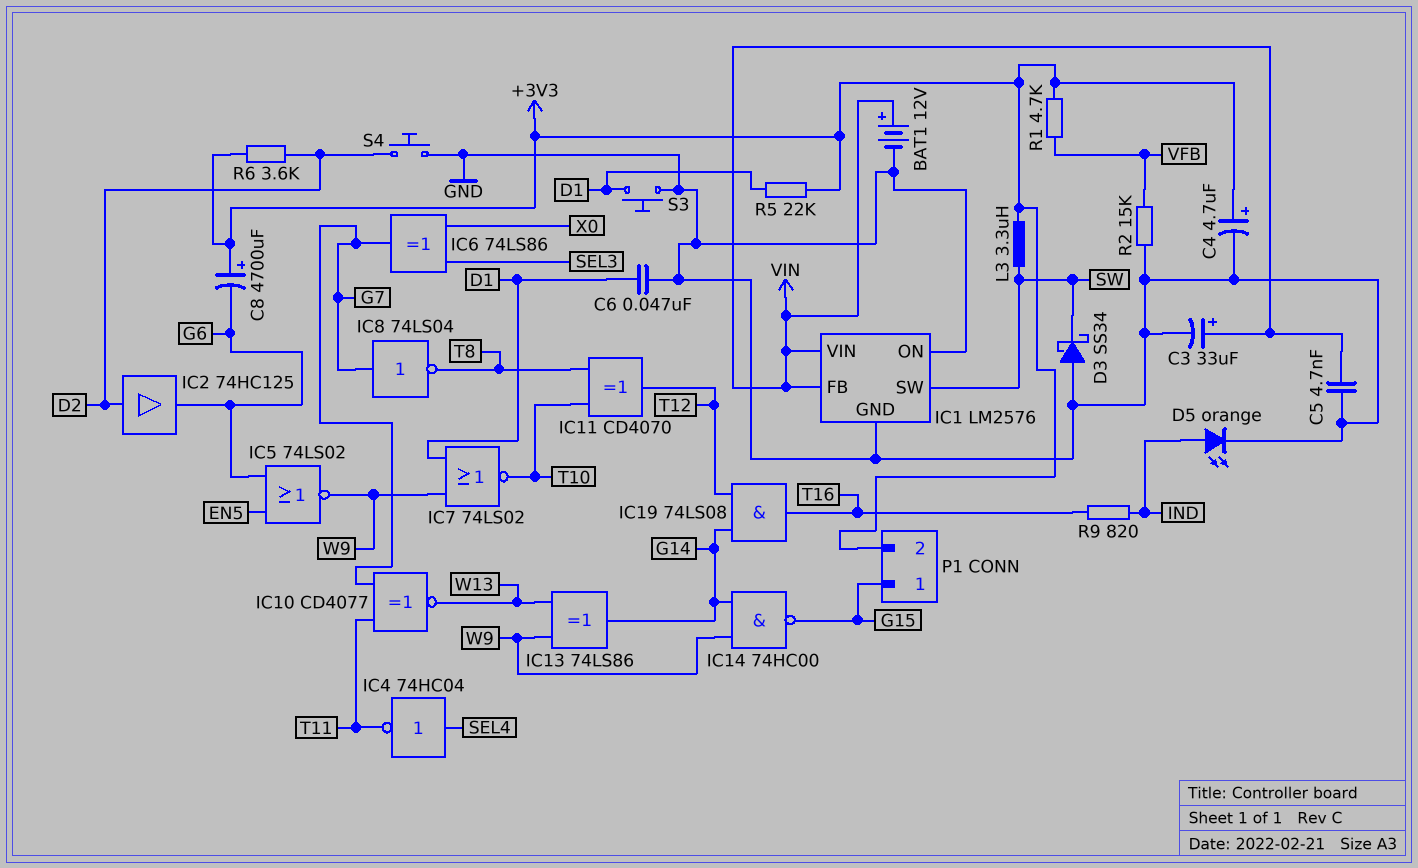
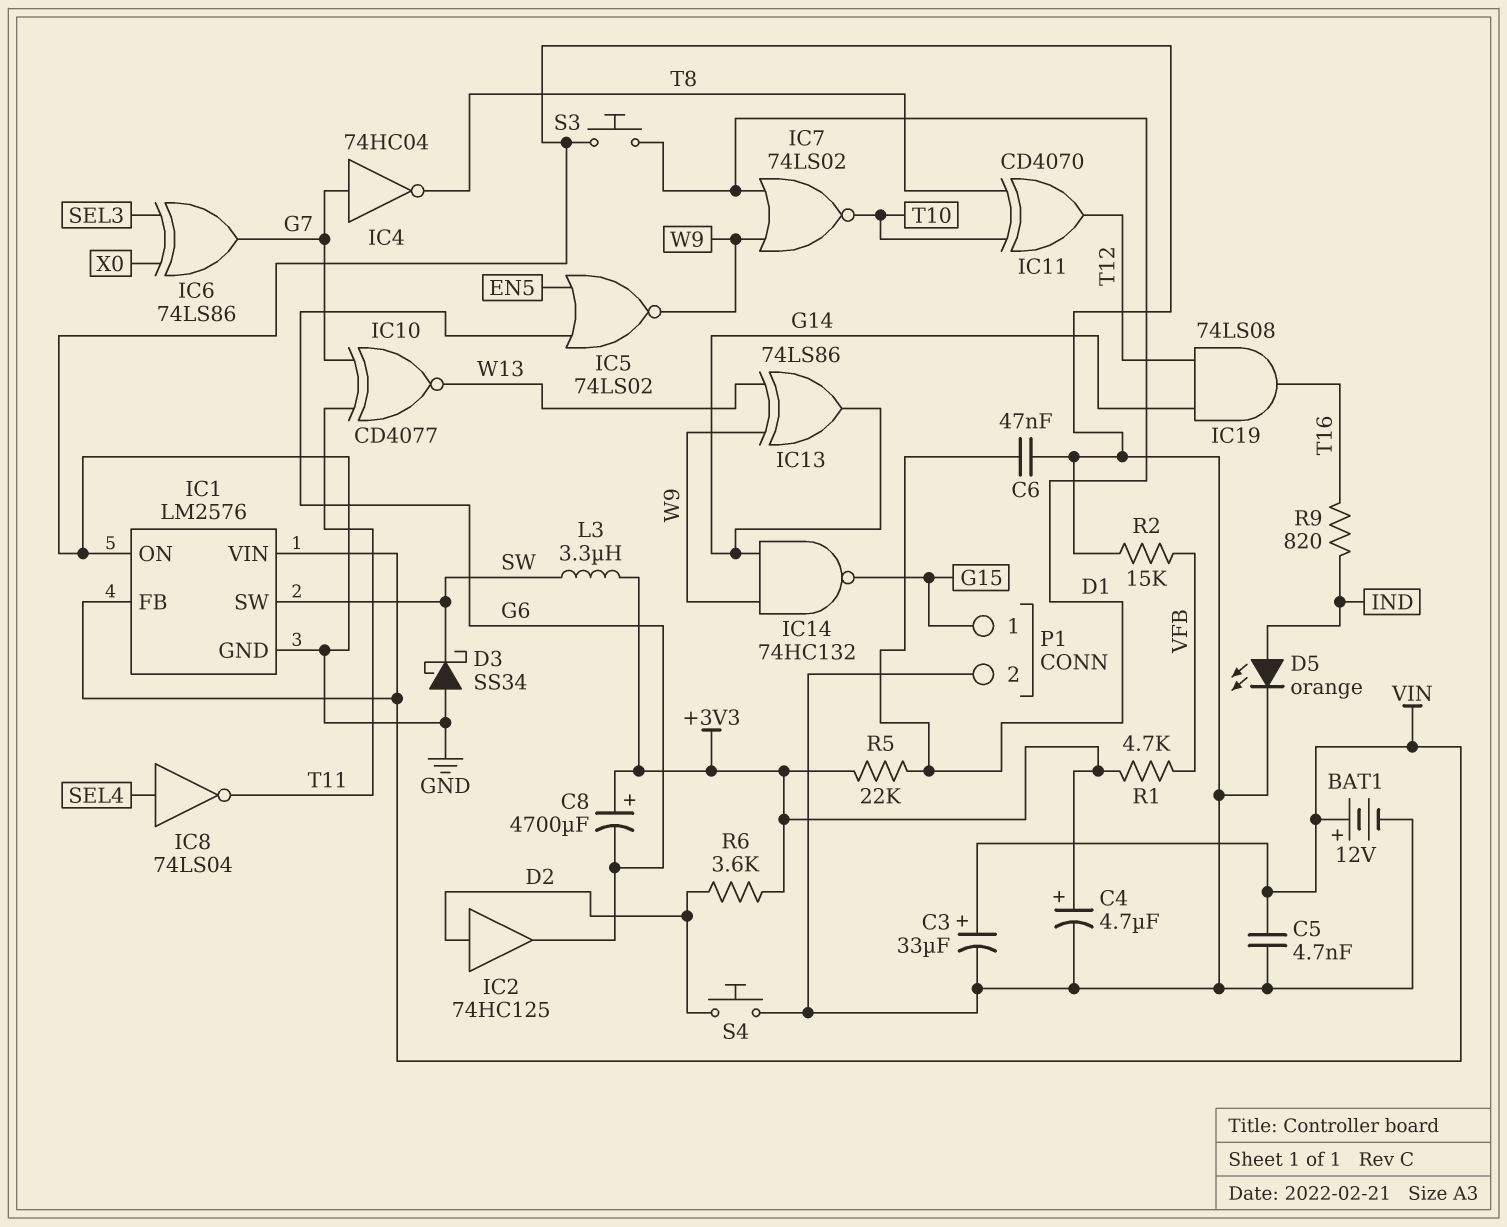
IC4: NOT 74HC04 (in SEL4, out T11) -> NOT 74HC04 (in G7, out T8)
IC8: NOT 74LS04 (in G7, out T8) -> NOT 74LS04 (in SEL4, out T11)
IC14: NAND 74HC00 (in G14, in W9, out G15) -> NAND 74HC132 (in G14, in W9, out G15)
P1 pin 2: +3V3 -> GND

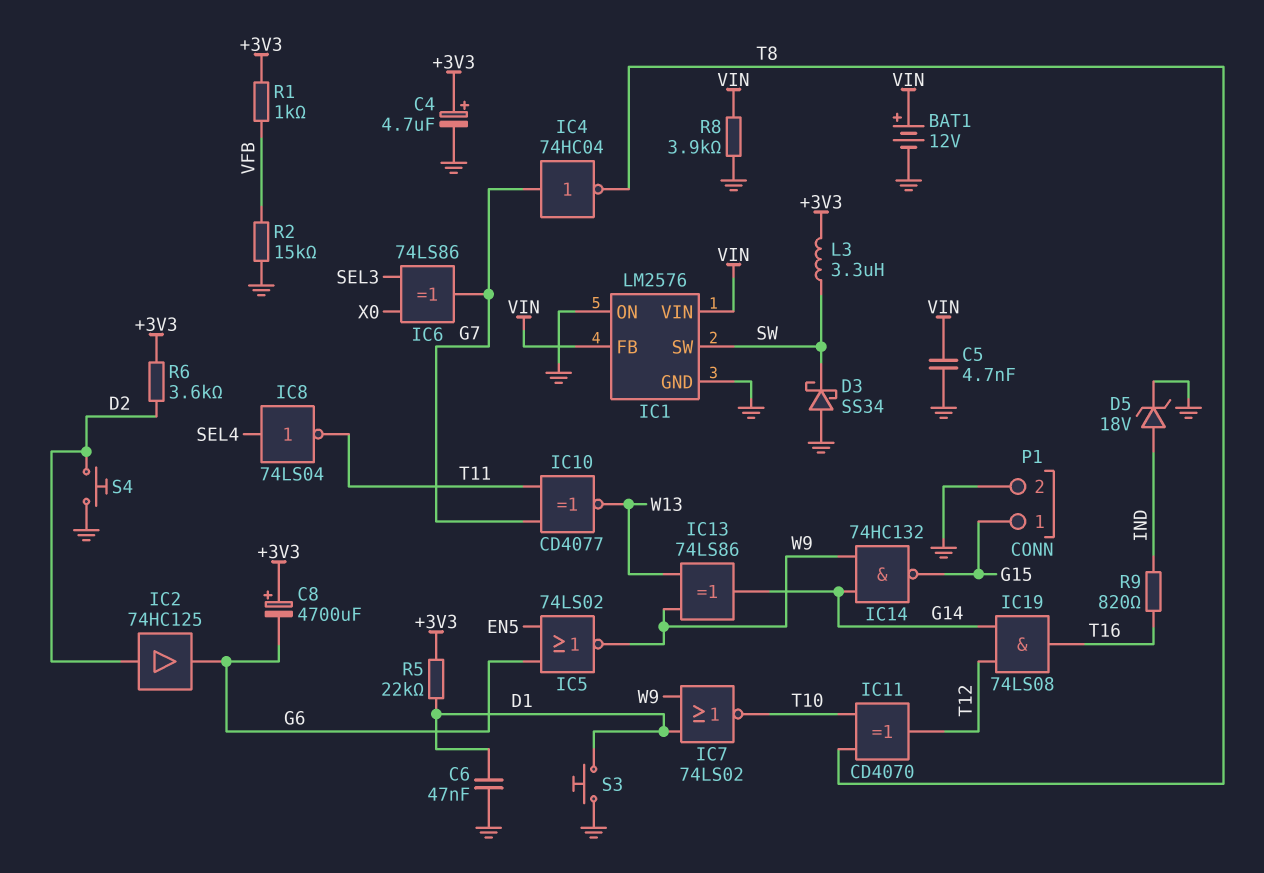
C3: 33uF (plus VIN, minus GND) -> none
D5: LED orange (A IND, K GND) -> zener 18V (A IND, K GND)
R1: 4.7k (+3V3, VFB) -> 1k (+3V3, VFB)
R8: none -> 3.9k (GND, VIN)

